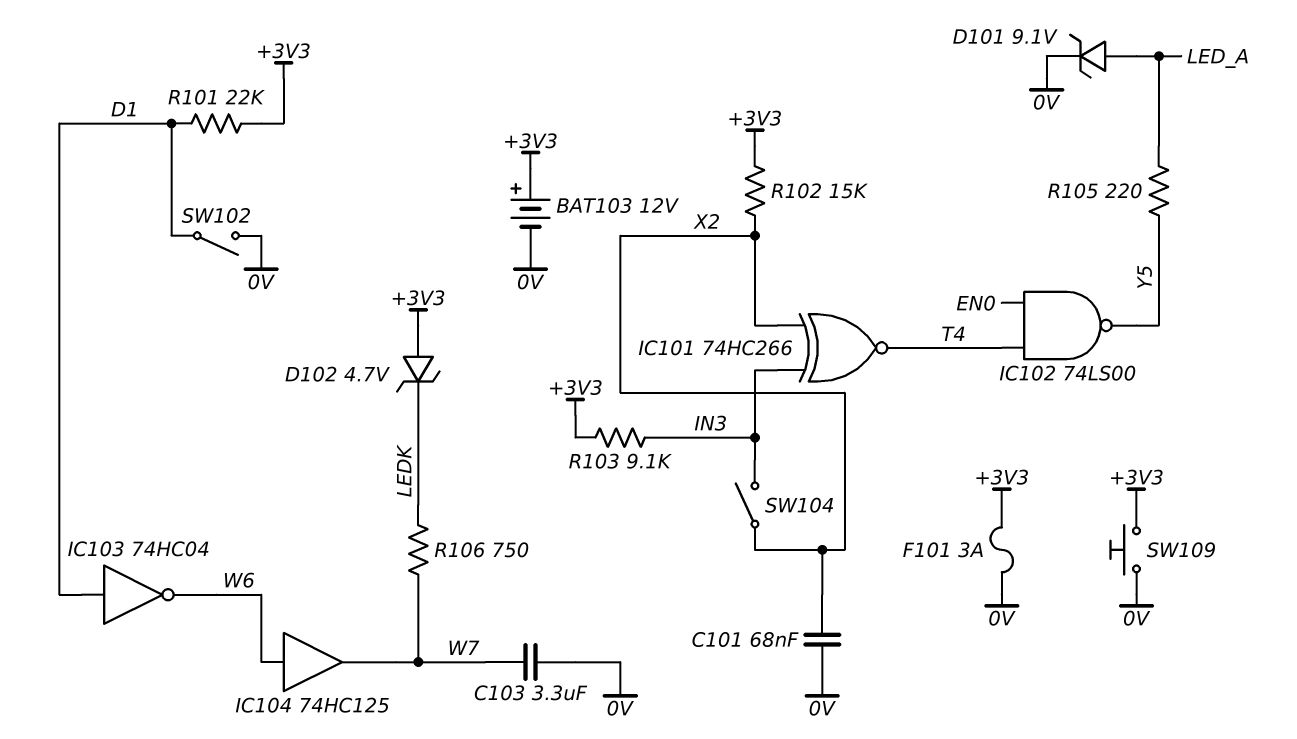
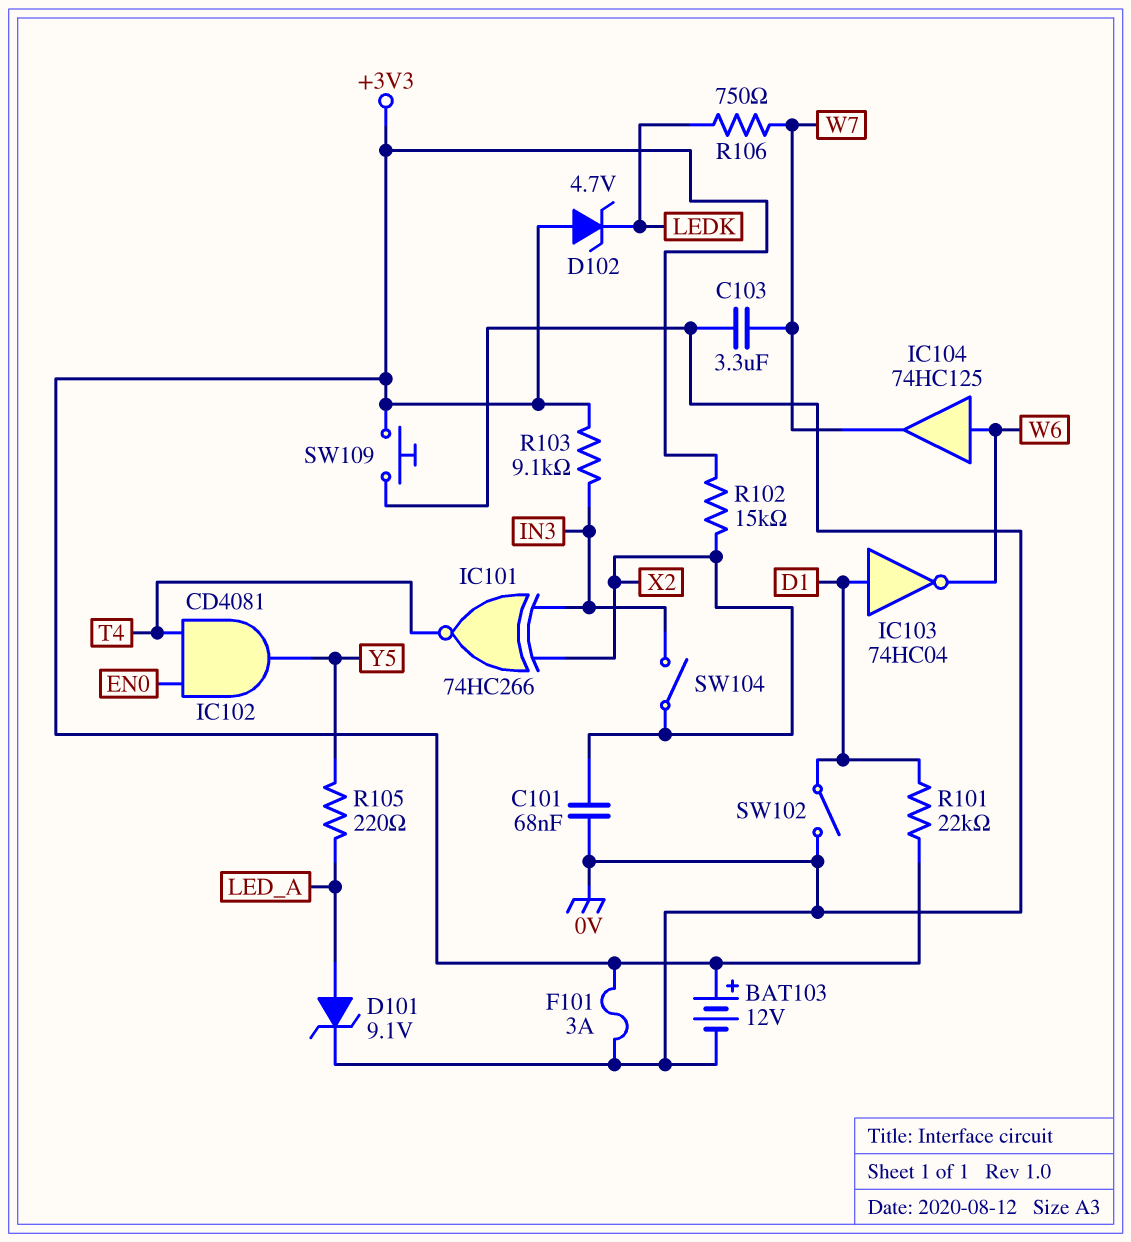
IC102: NAND 74LS00 (in EN0, in T4, out Y5) -> AND CD4081 (in EN0, in T4, out Y5)

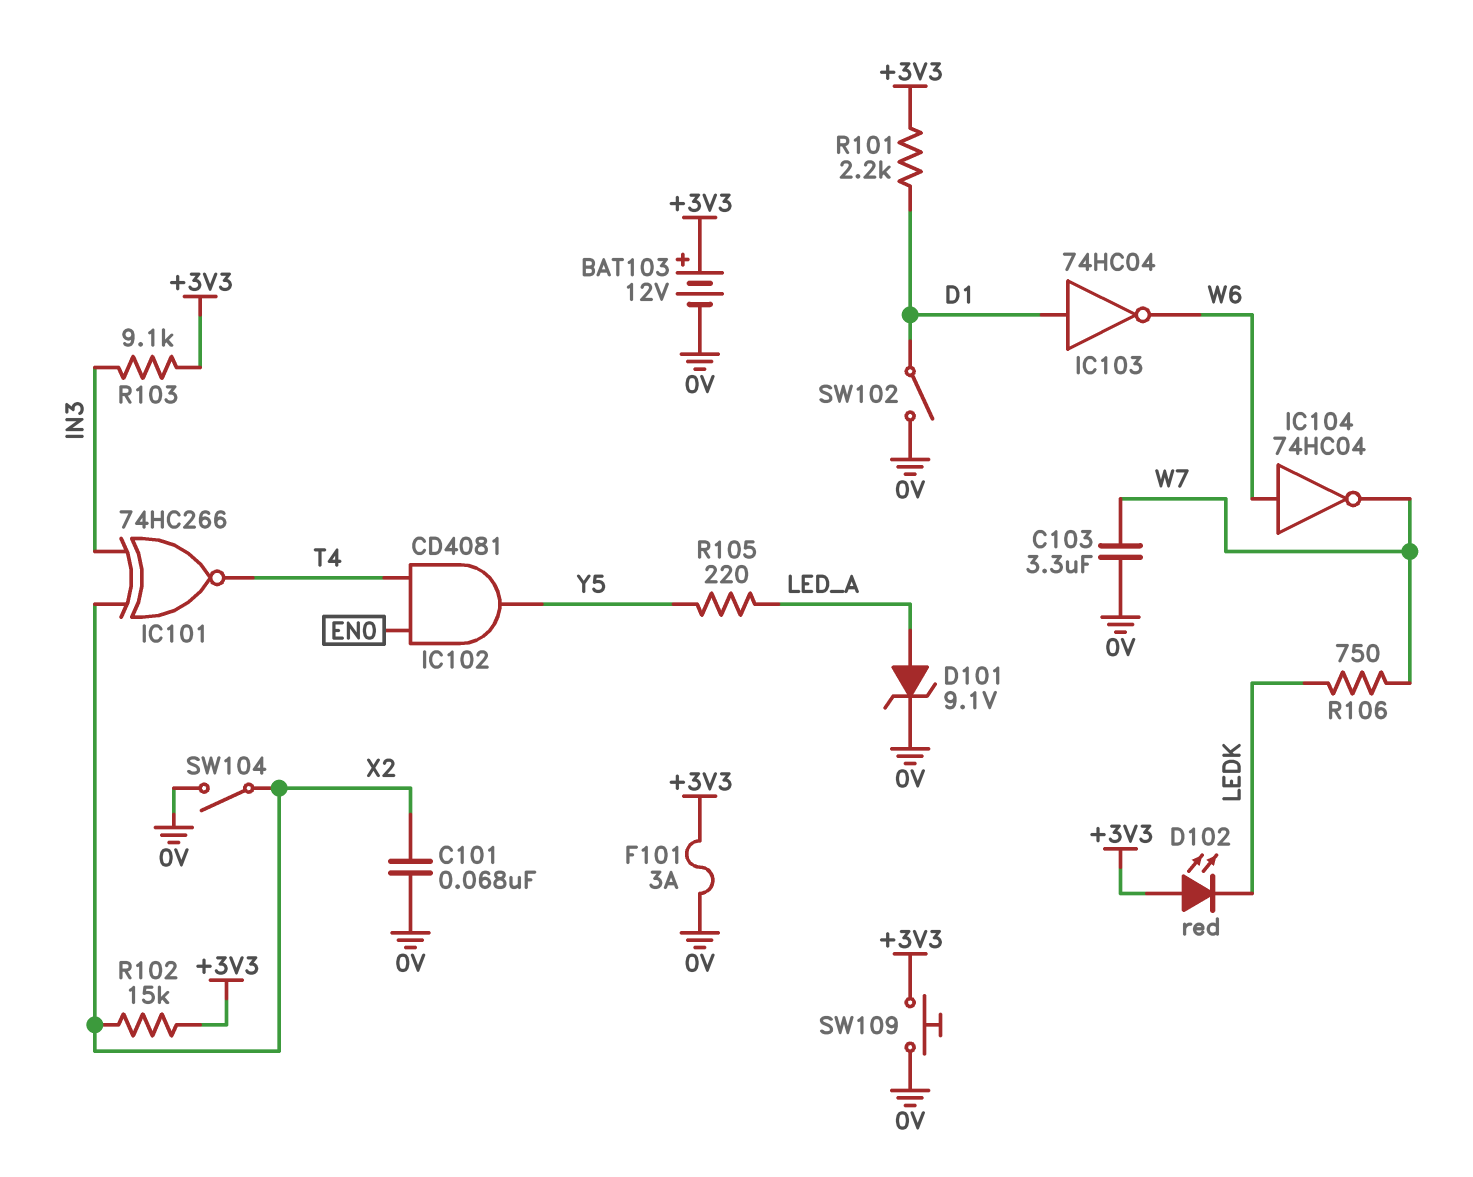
D102: zener 4.7V (A +3V3, K LEDK) -> LED red (A +3V3, K LEDK)
IC104: buffer 74HC125 (in W6, out W7) -> NOT 74HC04 (in W6, out W7)
R101: 22k (+3V3, D1) -> 2.2k (+3V3, D1)
SW104: switch (IN3, X2) -> switch (0V, X2)

